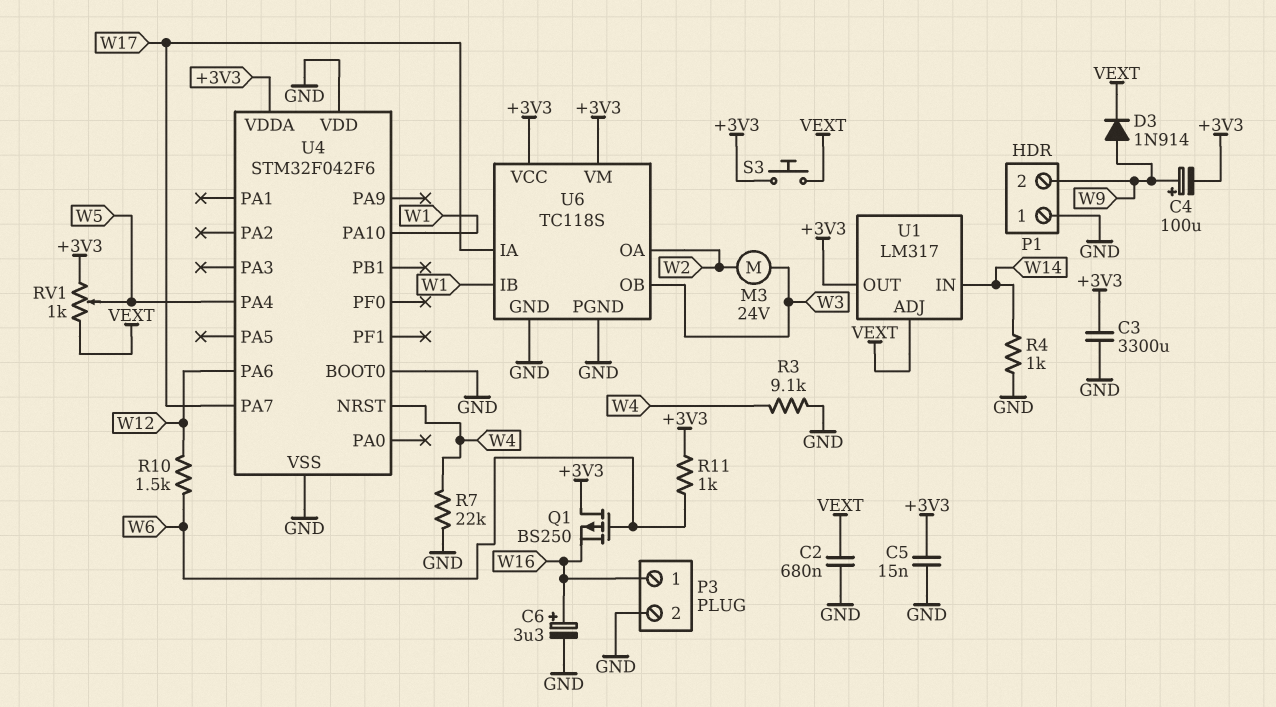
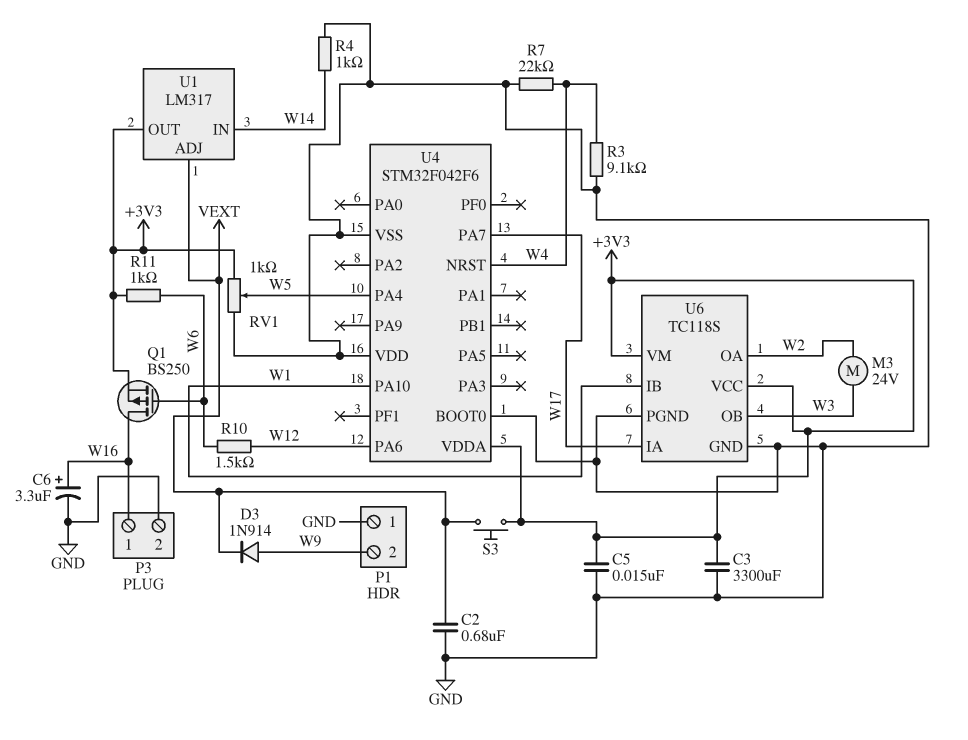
C4: 100uF (plus W9, minus +3V3) -> none
Q1: PMOS BS250 (G W6, D +3V3, S W16) -> PMOS BS250 (G W6, D W16, S +3V3)
RV1: 1k (+3V3, VEXT, wiper W5) -> 1k (+3V3, GND, wiper W5)

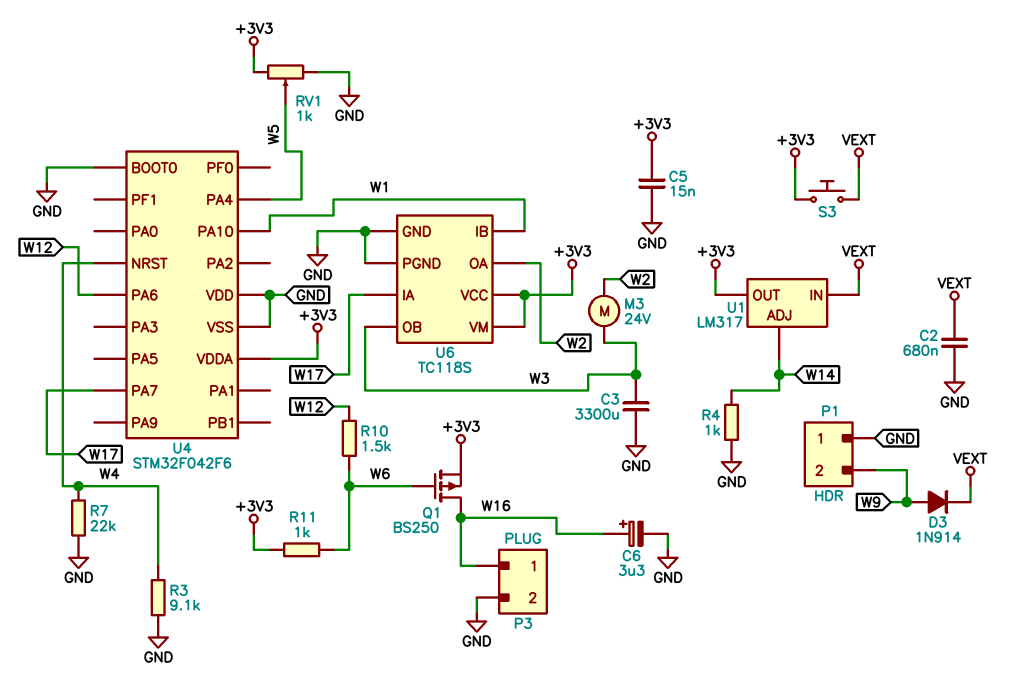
C3: 3300uF (+3V3, GND) -> 3300uF (GND, W3)
U1 pin ADJ: VEXT -> W14
U1 pin IN: W14 -> VEXT

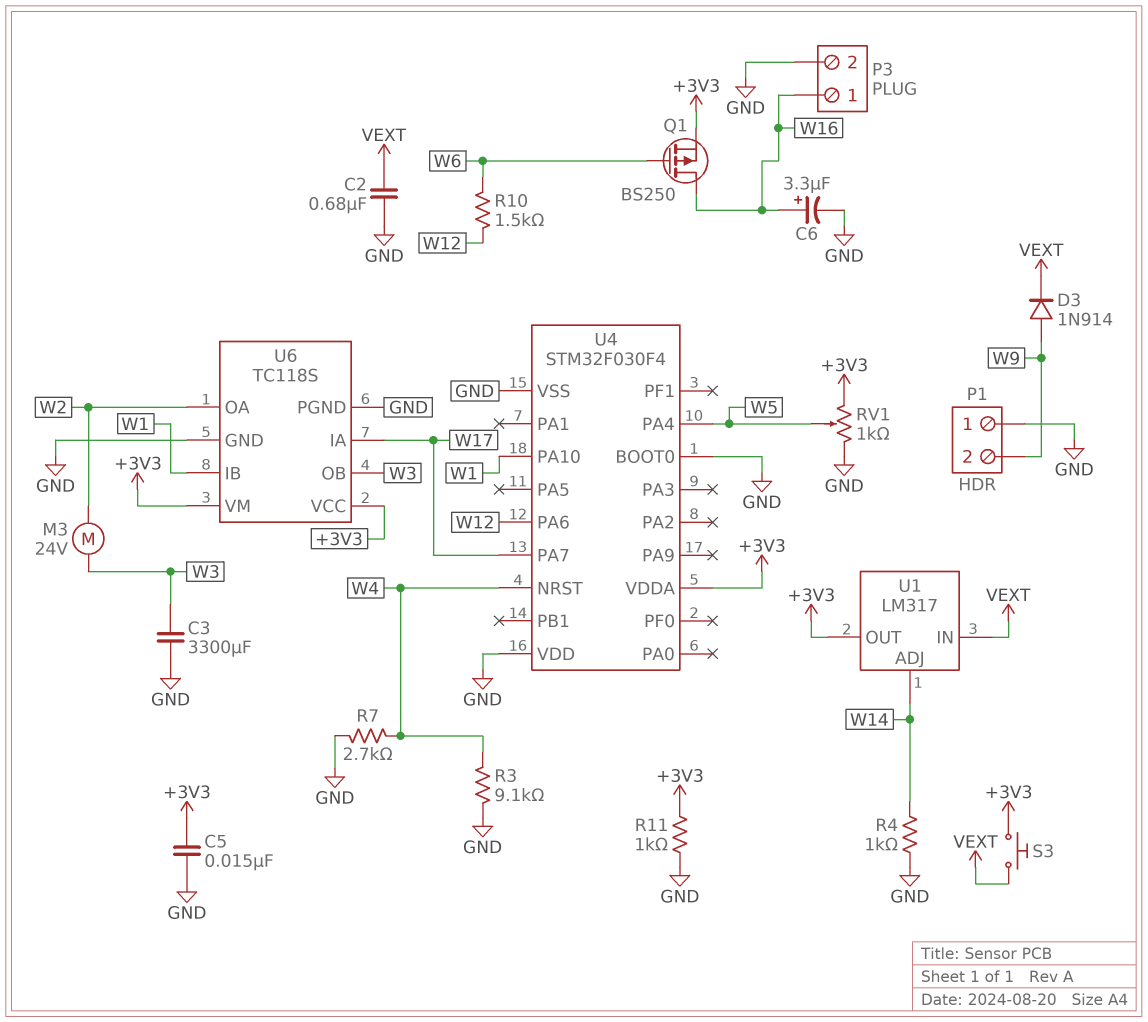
R7: 22k (GND, W4) -> 2.7k (GND, W4)
R11: 1k (+3V3, W6) -> 1k (+3V3, GND)
U4: STM32F042F6 -> STM32F030F4

